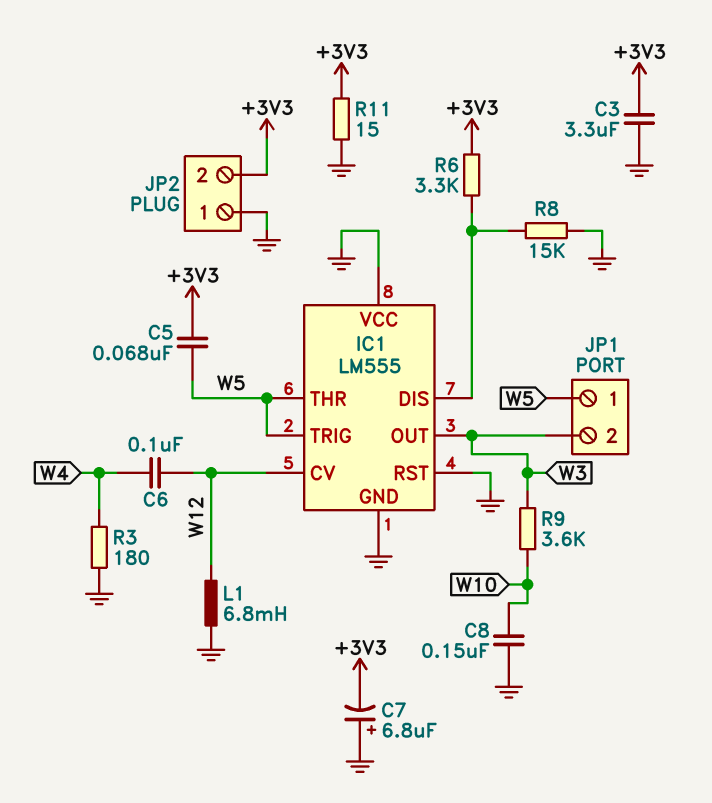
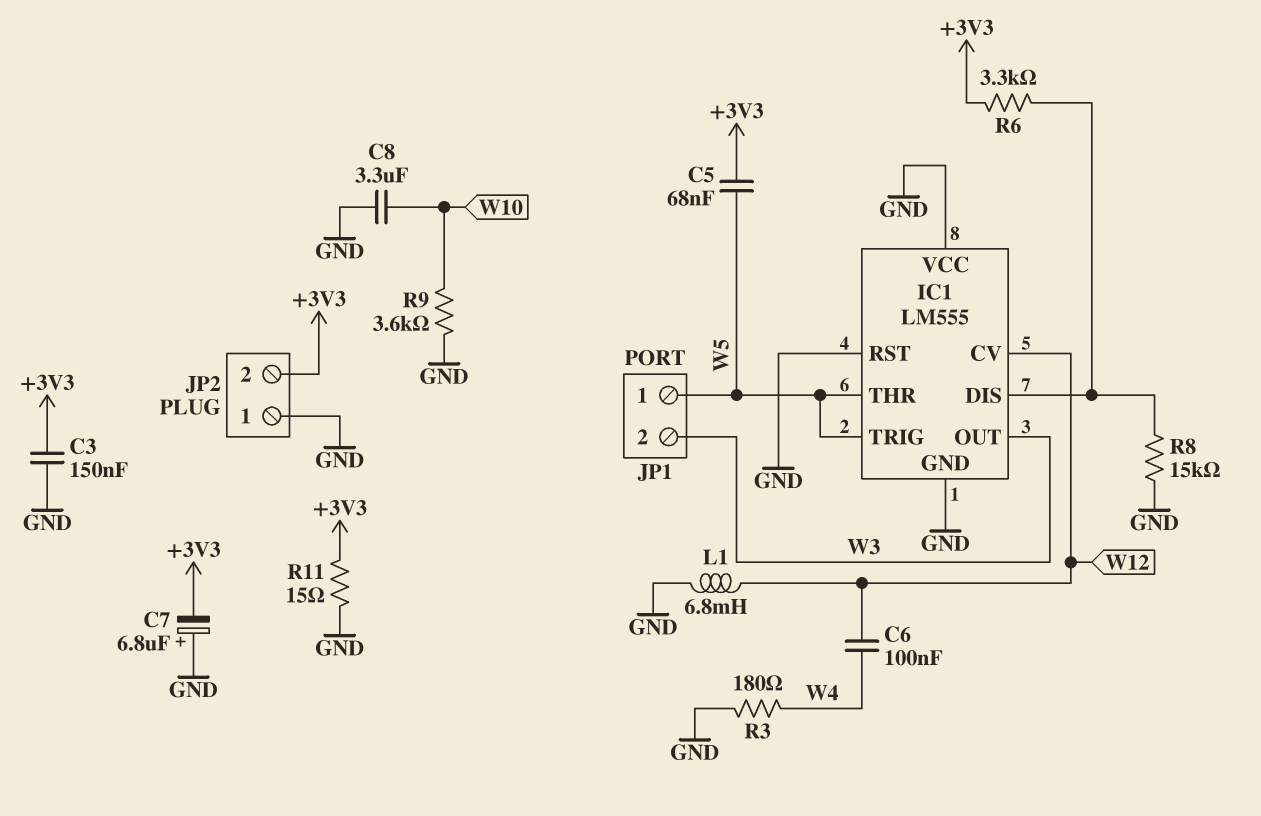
C3: 3.3uF (+3V3, GND) -> 150nF (+3V3, GND)
C8: 150nF (GND, W10) -> 3.3uF (GND, W10)
R9: 3.6k (W3, W10) -> 3.6k (GND, W10)

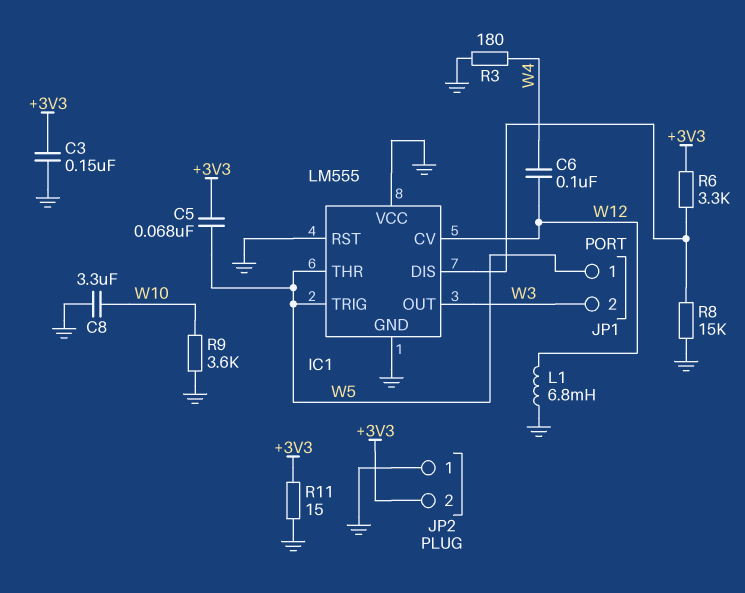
C7: 6.8uF (plus GND, minus +3V3) -> none

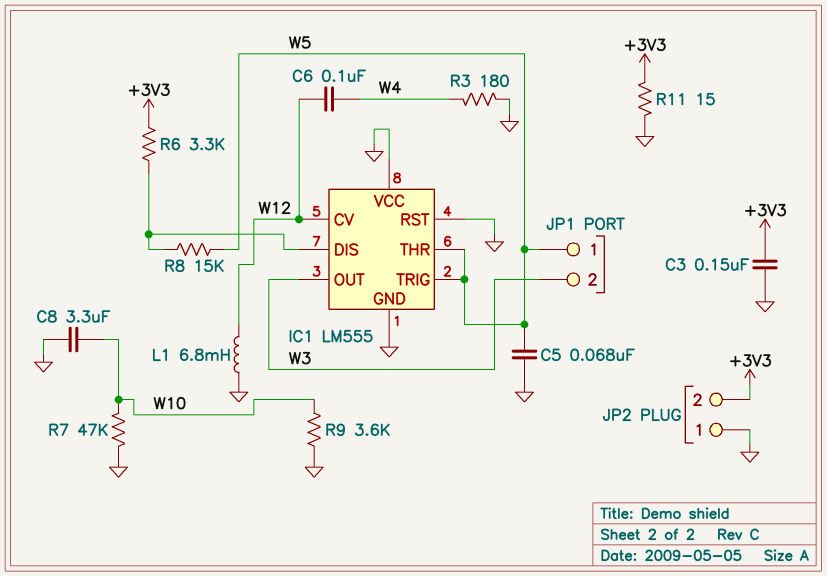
C5: 68nF (+3V3, W5) -> 68nF (GND, W5)
R7: none -> 47k (GND, W10)
R8: 15k (GND, IC1/DIS) -> 15k (IC1/DIS, W5)

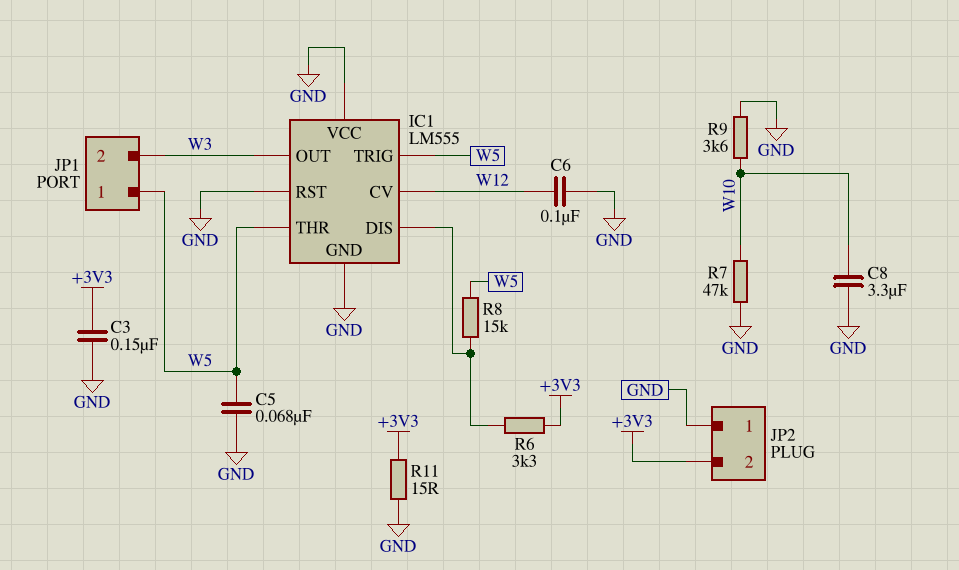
C6: 100nF (W4, W12) -> 100nF (GND, W12)
L1: 6.8mH (GND, W12) -> none
R3: 180 (GND, W4) -> none

